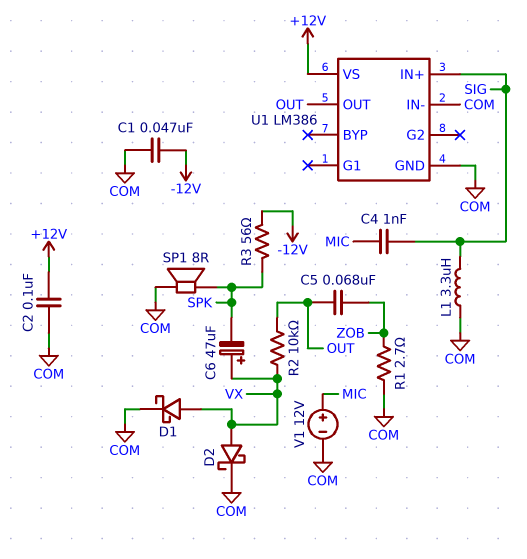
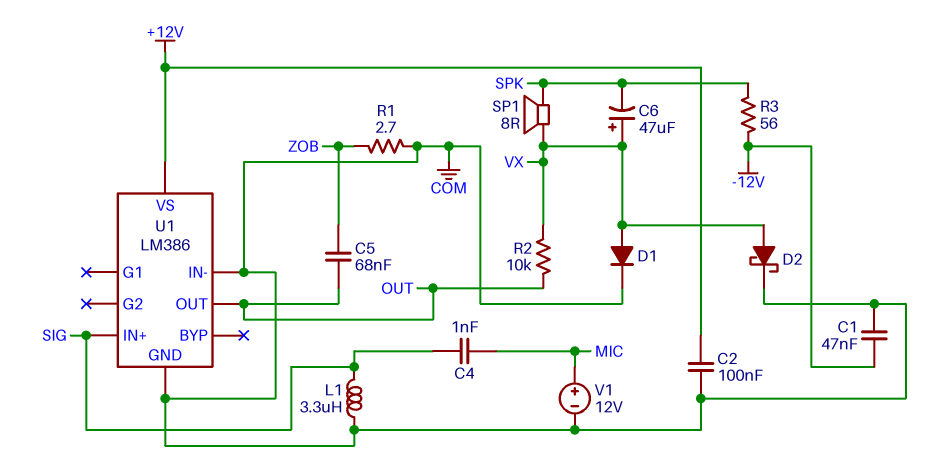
D1: schottky (A VX, K COM) -> diode (A VX, K COM)
SP1: speaker 8R (COM, SPK) -> speaker 8R (SPK, VX)

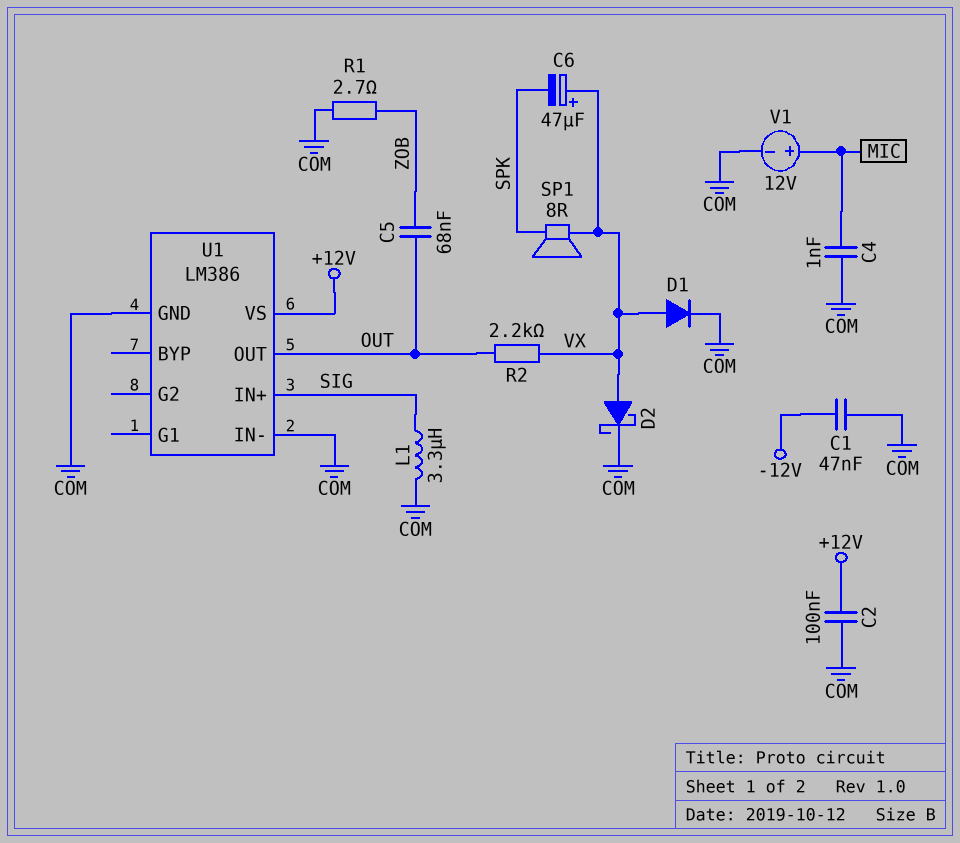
C4: 1nF (MIC, SIG) -> 1nF (COM, MIC)
R2: 10k (OUT, VX) -> 2.2k (OUT, VX)
R3: 56 (-12V, SPK) -> none

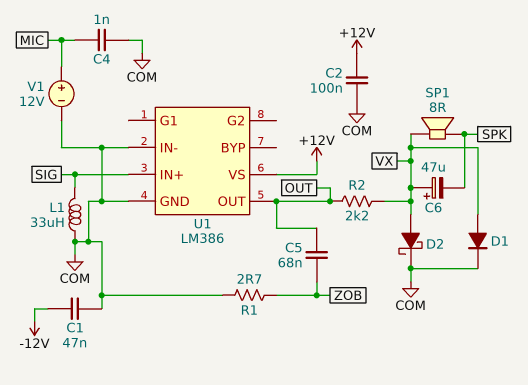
L1: 3.3uH (COM, SIG) -> 33uH (COM, SIG)

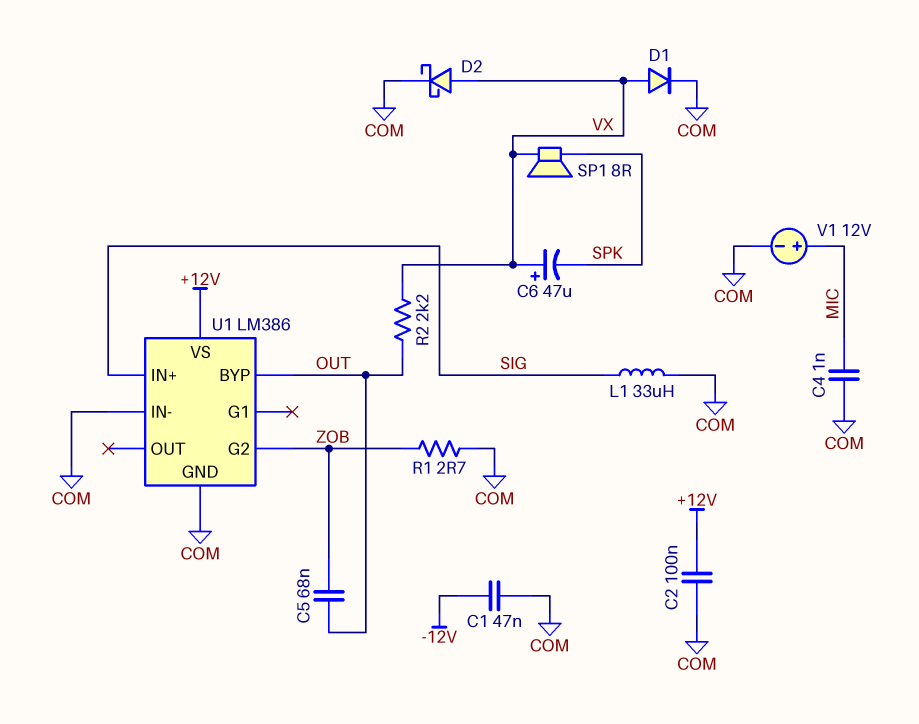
U1 pin BYP: none -> OUT
U1 pin G2: none -> ZOB
U1 pin OUT: OUT -> none

